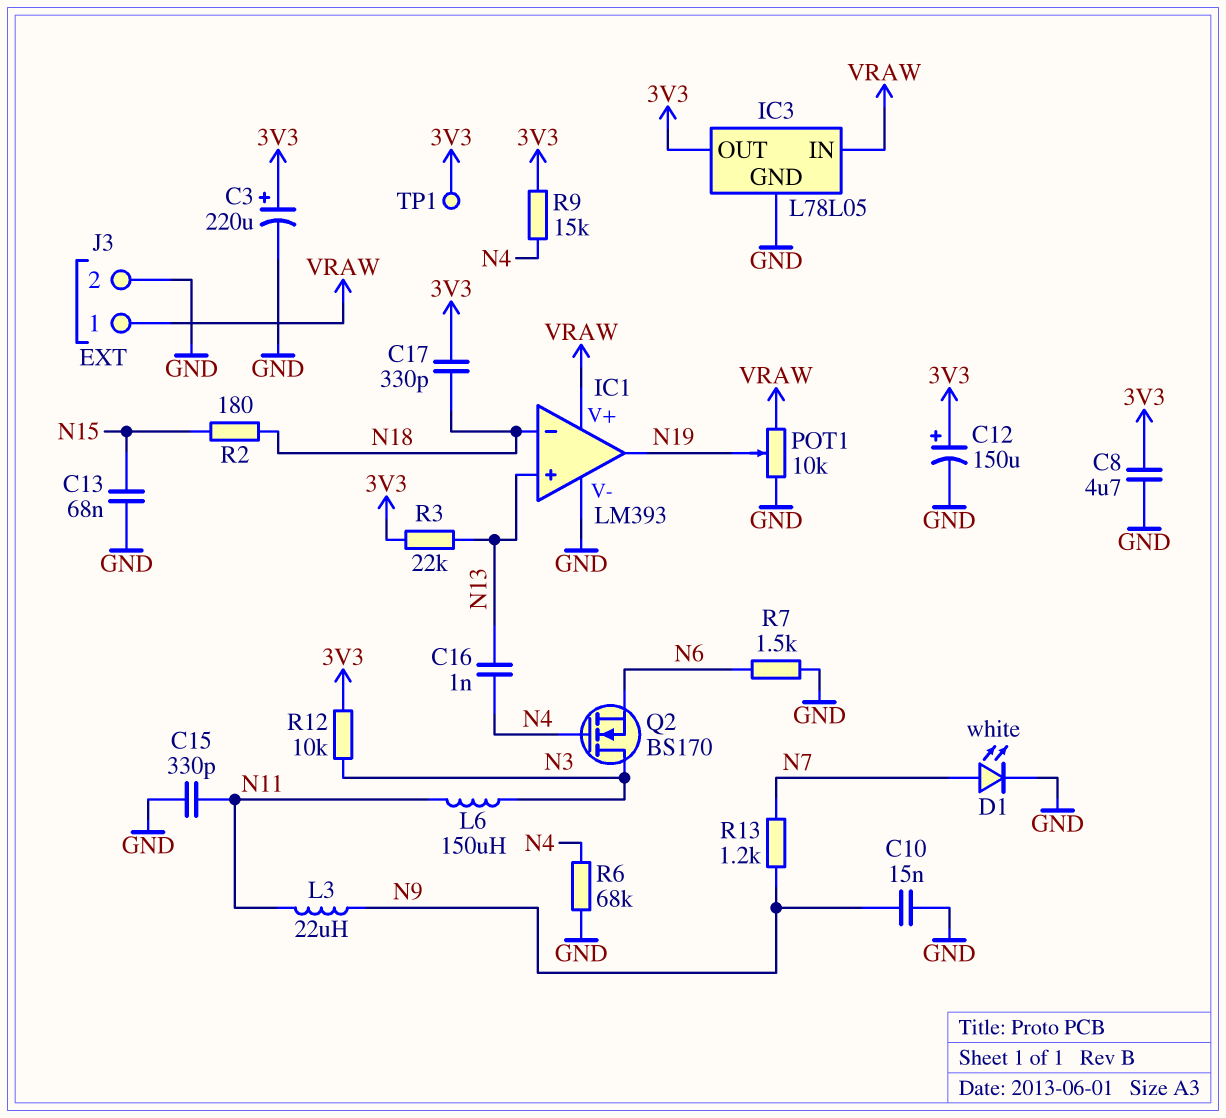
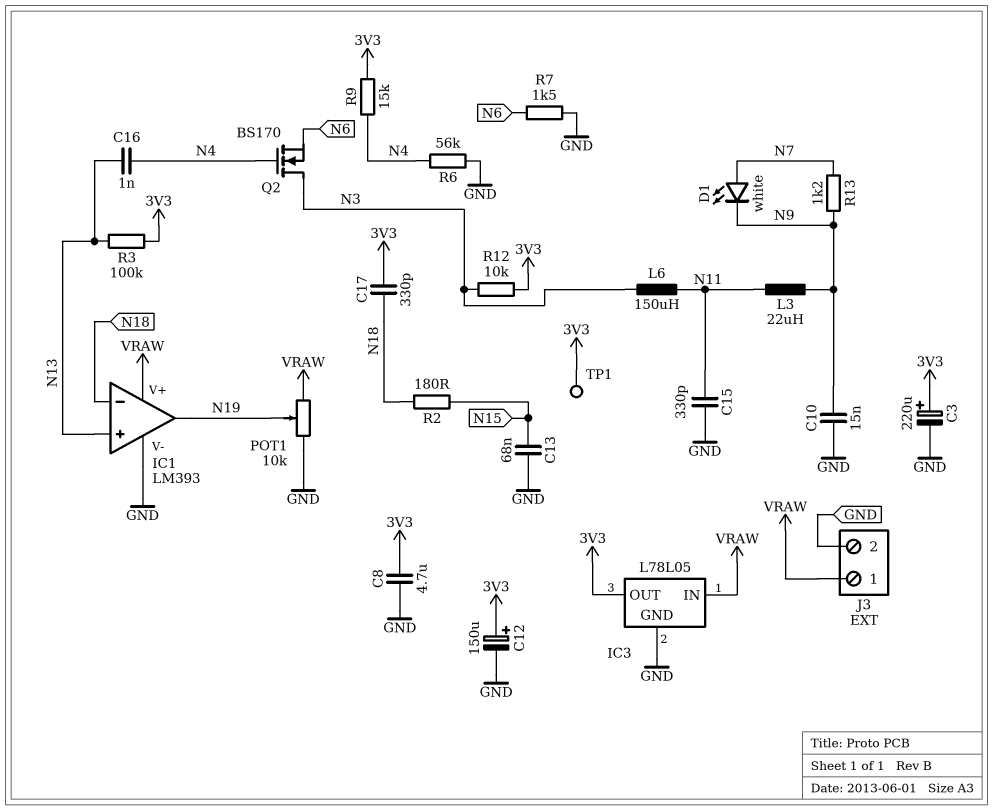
D1: LED white (A N7, K GND) -> LED white (A N7, K N9)
R3: 22k (3V3, N13) -> 100k (3V3, N13)
R6: 68k (GND, N4) -> 56k (GND, N4)

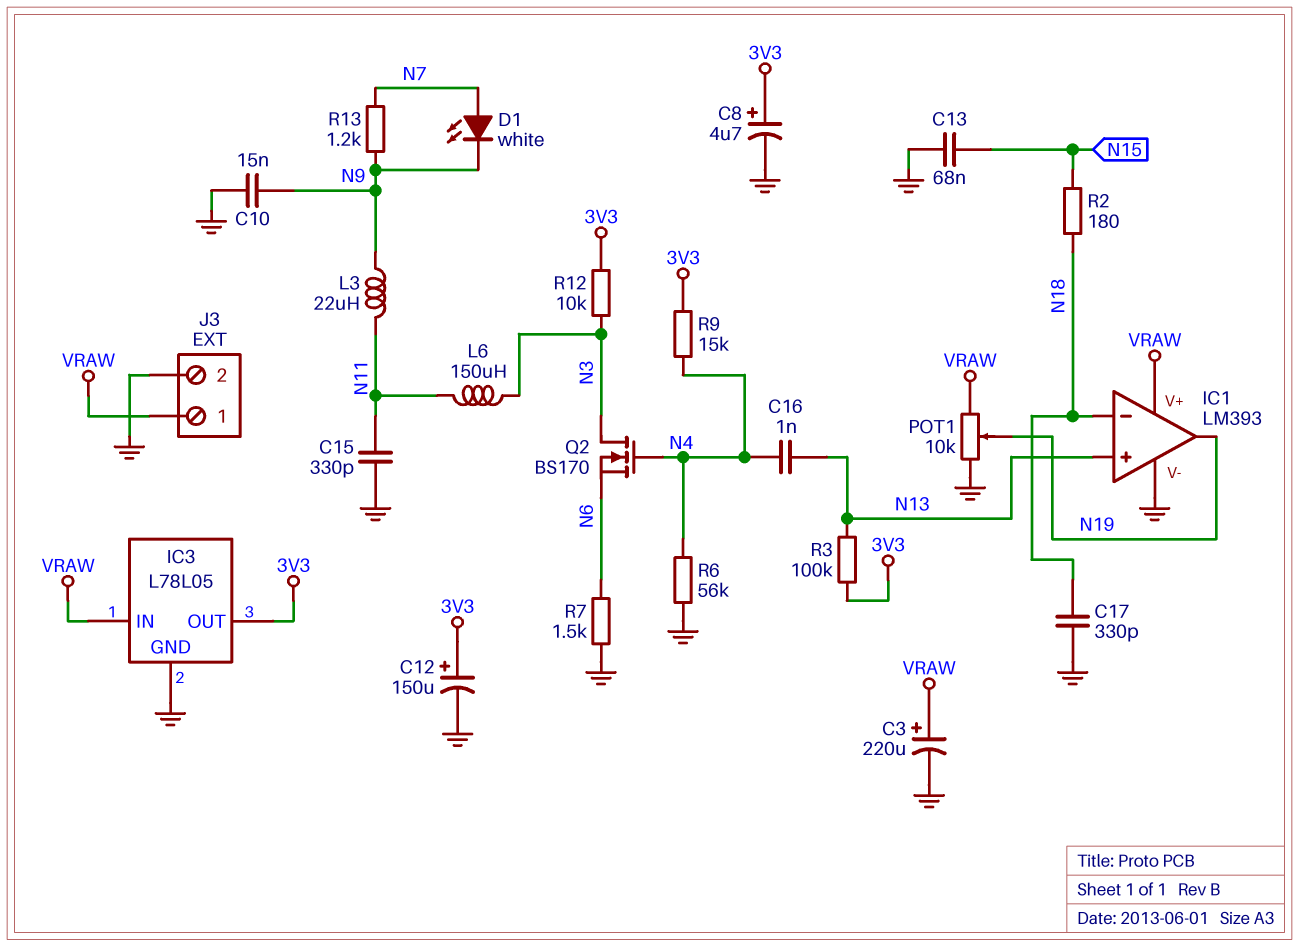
C3: 220uF (plus 3V3, minus GND) -> 220uF (plus VRAW, minus GND)
C8: 4.7uF (3V3, GND) -> 4.7uF (plus 3V3, minus GND)
C17: 330pF (3V3, N18) -> 330pF (GND, N18)
TP1: test point (3V3) -> none

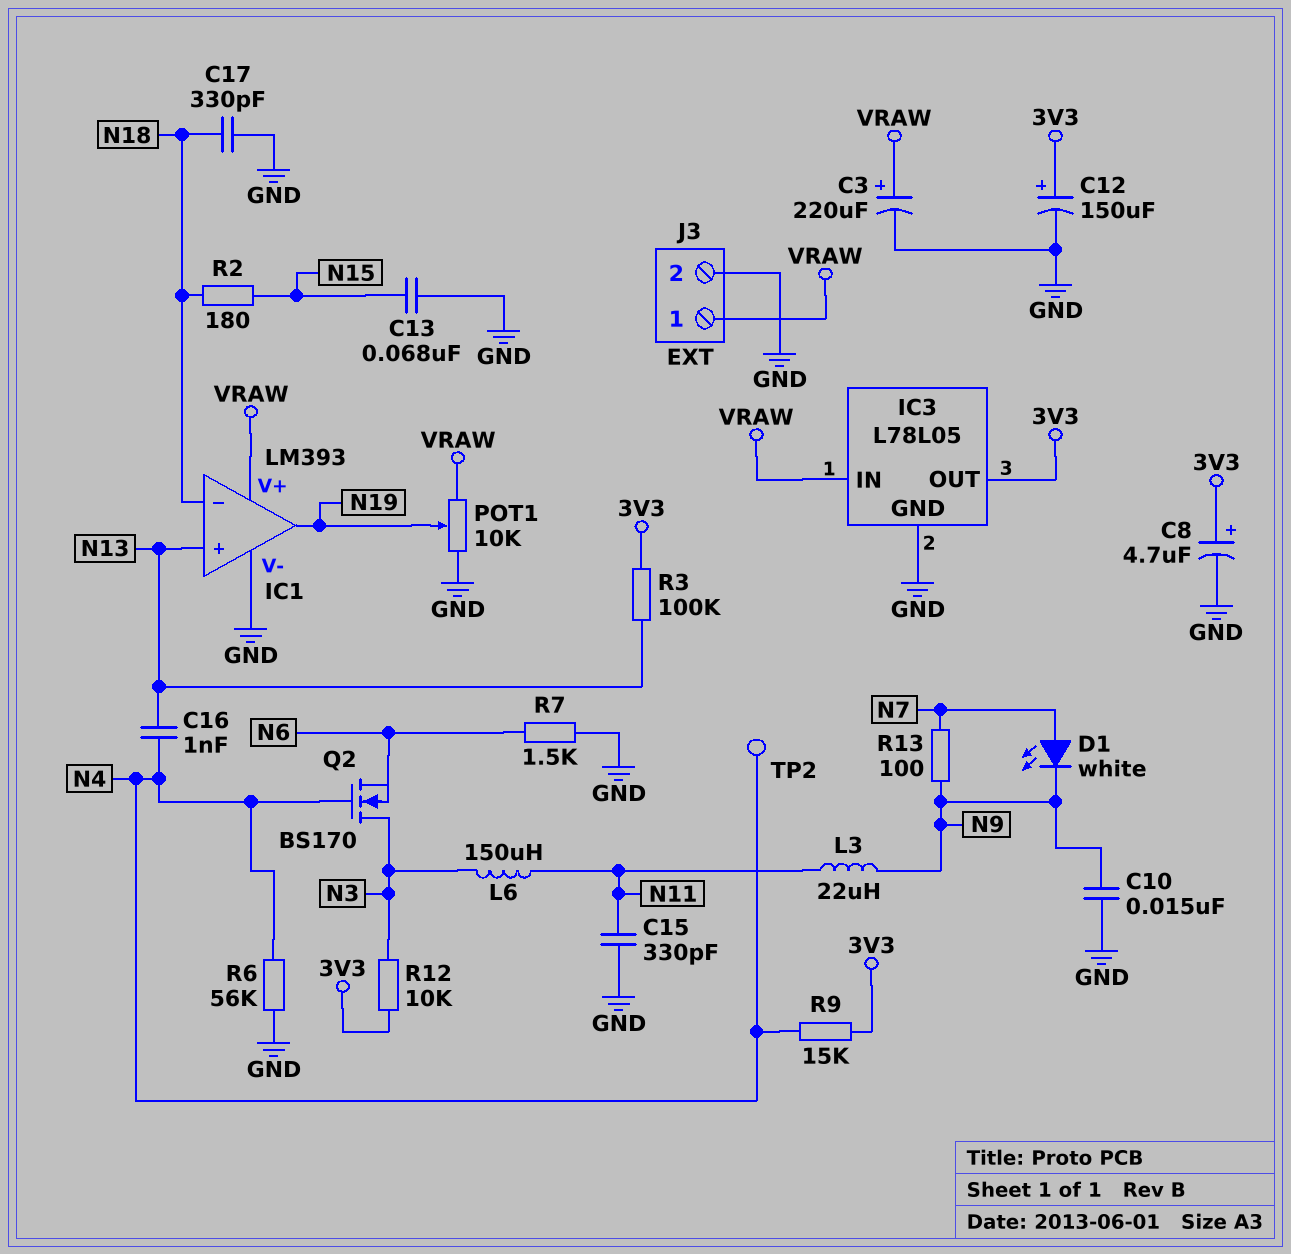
R13: 1.2k (N7, N9) -> 100 (N7, N9)
TP2: none -> test point (N4)

